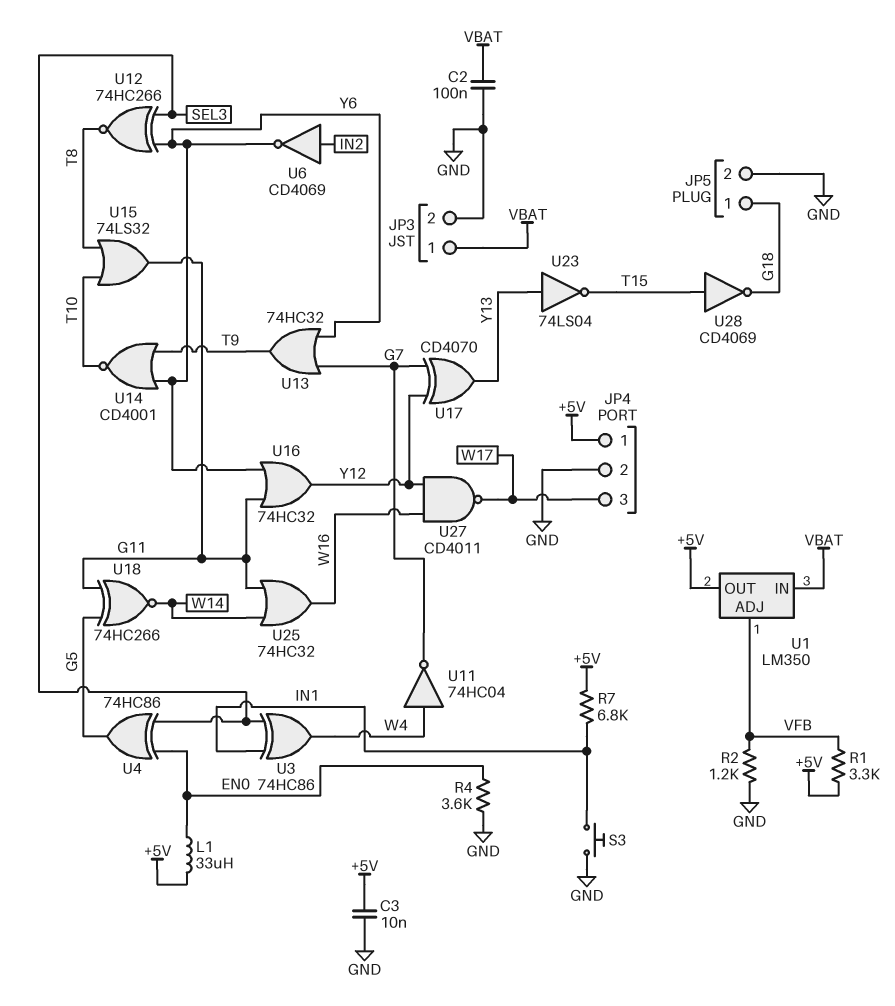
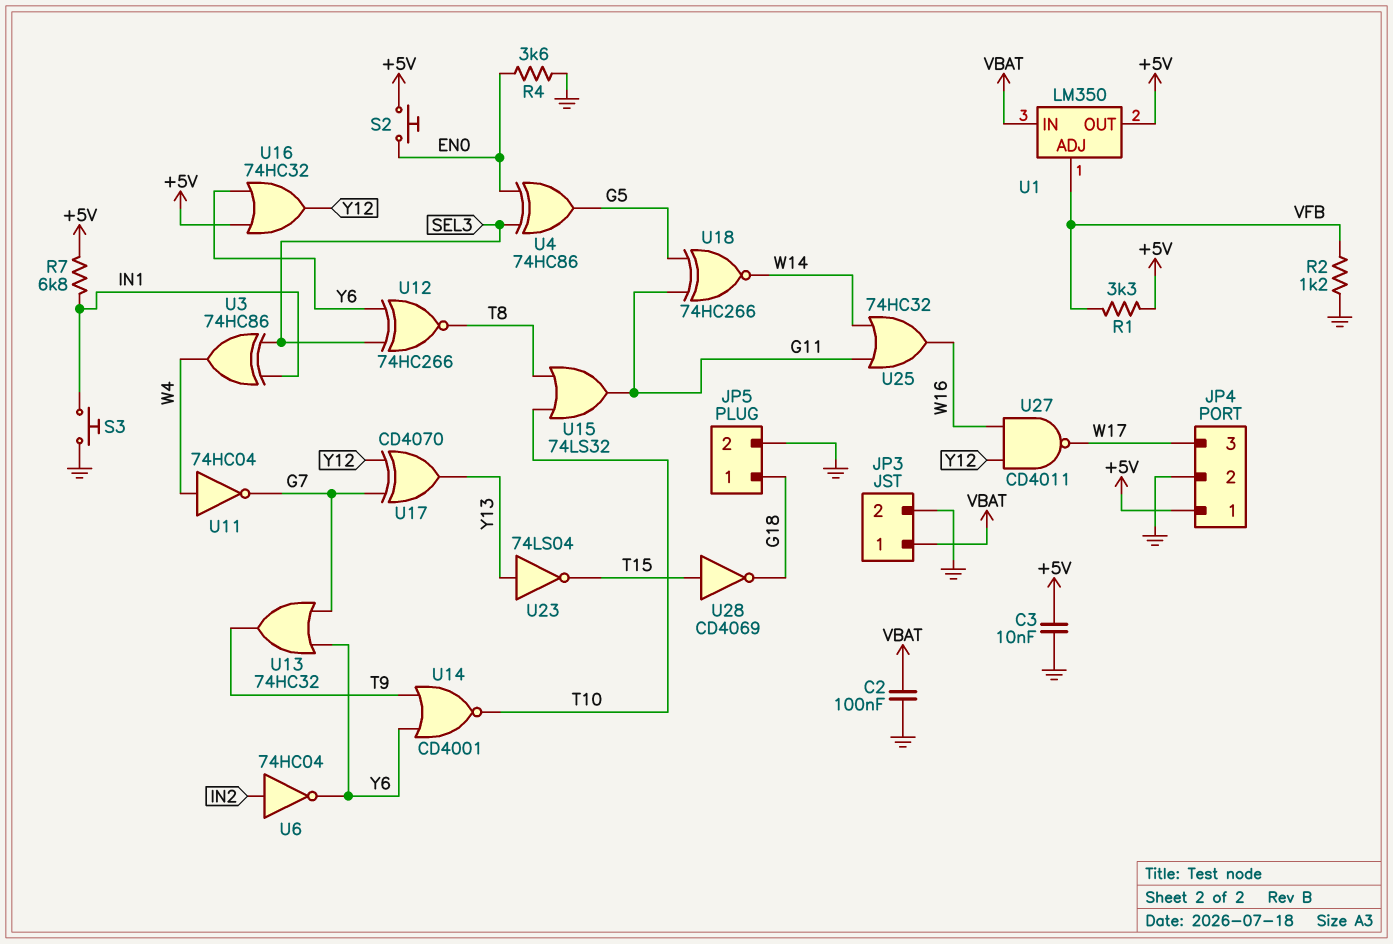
L1: 33uH (+5V, EN0) -> none
S2: none -> button (+5V, EN0)
U6: NOT CD4069 (in IN2, out Y6) -> NOT 74HC04 (in IN2, out Y6)
U16: OR 74HC32 (in G11, in Y6, out Y12) -> OR 74HC32 (in +5V, in Y6, out Y12)

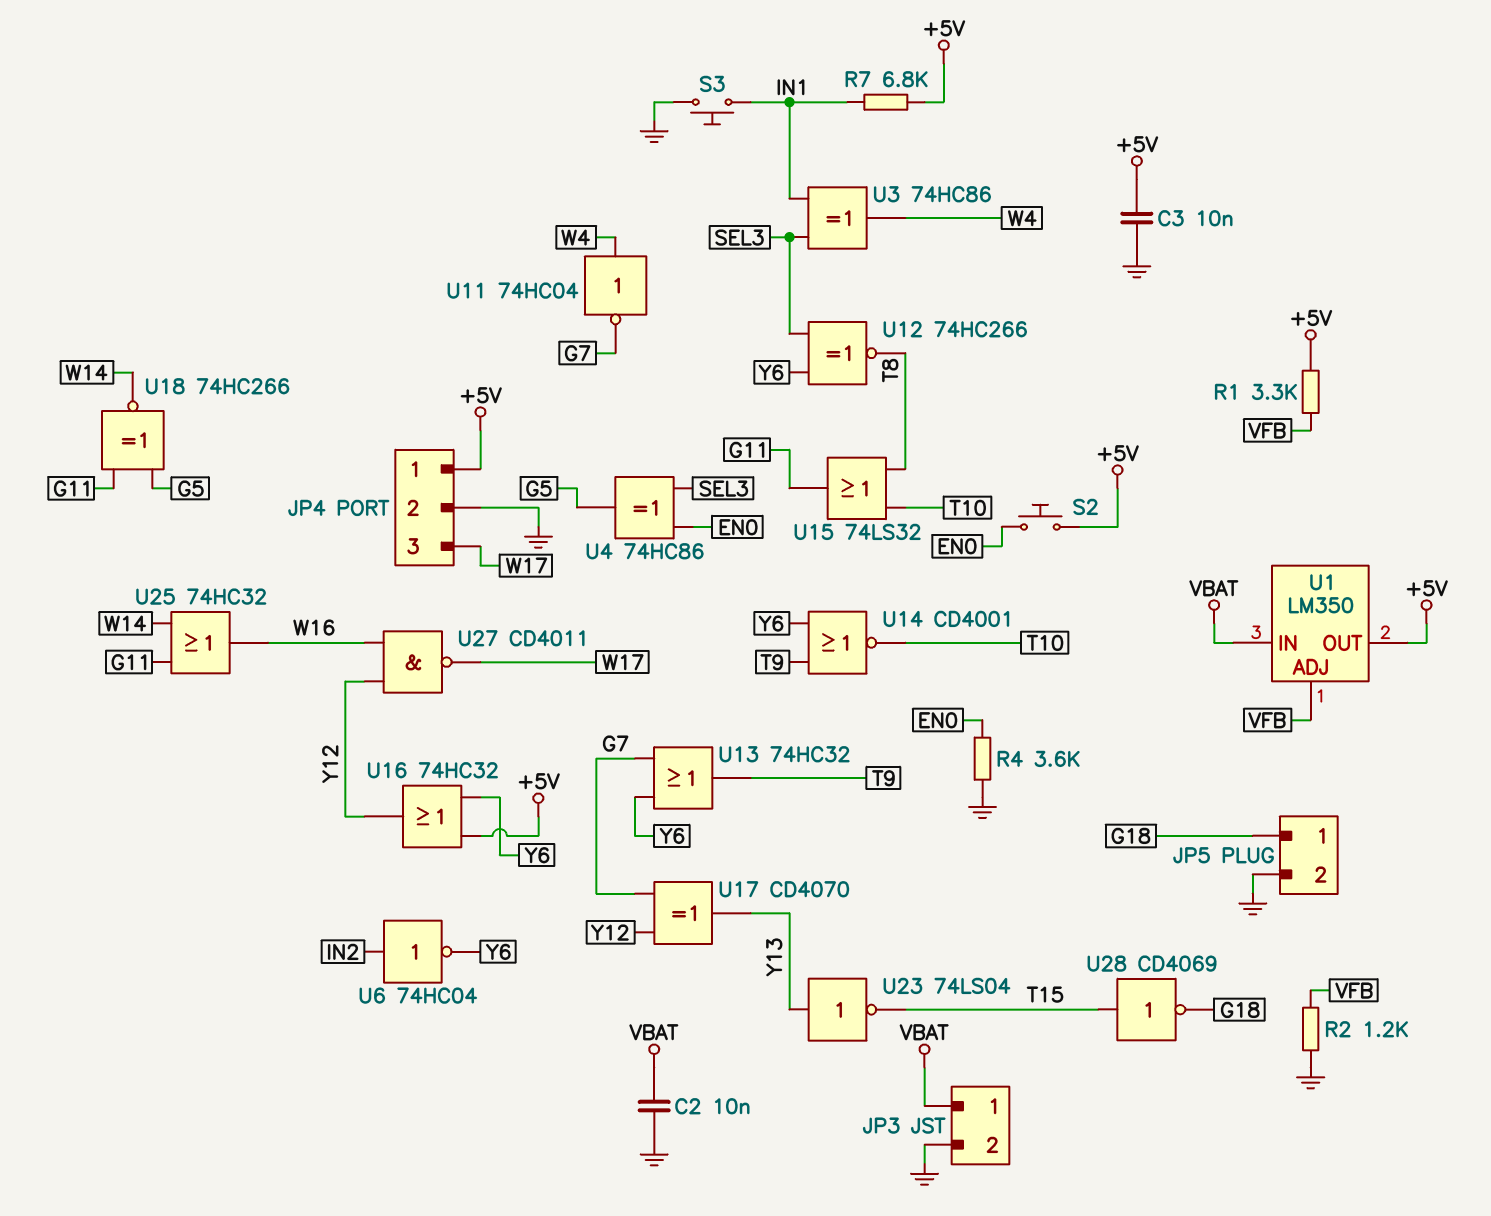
C2: 100nF (GND, VBAT) -> 10nF (GND, VBAT)

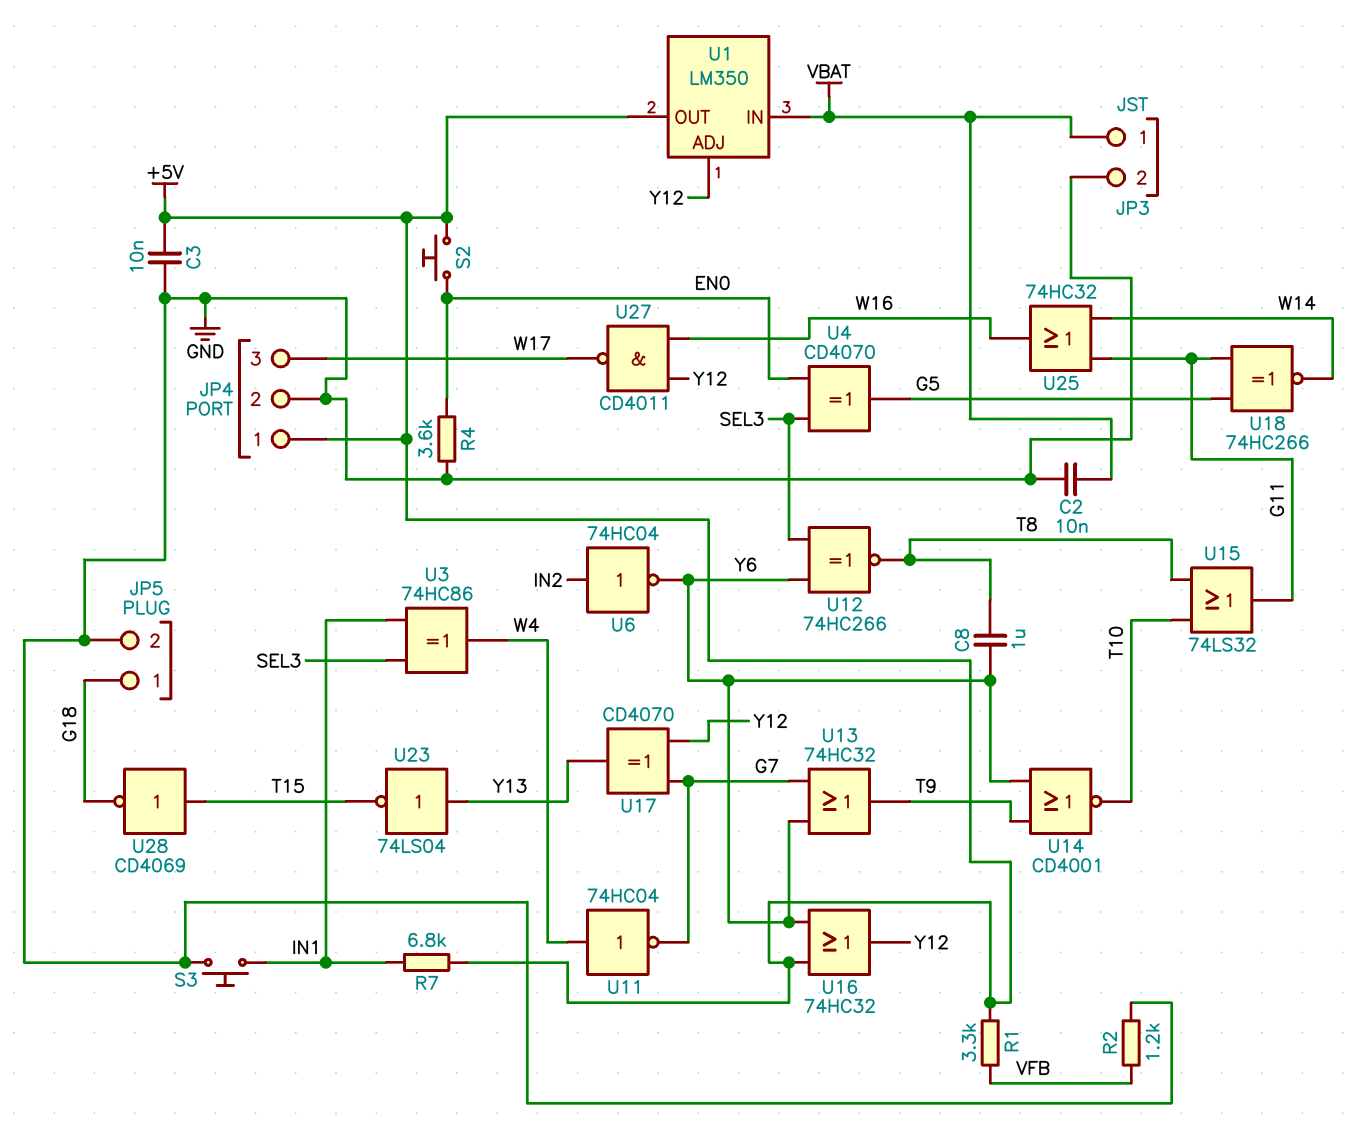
C8: none -> 1uF (T8, Y6)
U1 pin ADJ: VFB -> Y12
U4: XOR 74HC86 (in EN0, in SEL3, out G5) -> XOR CD4070 (in EN0, in SEL3, out G5)

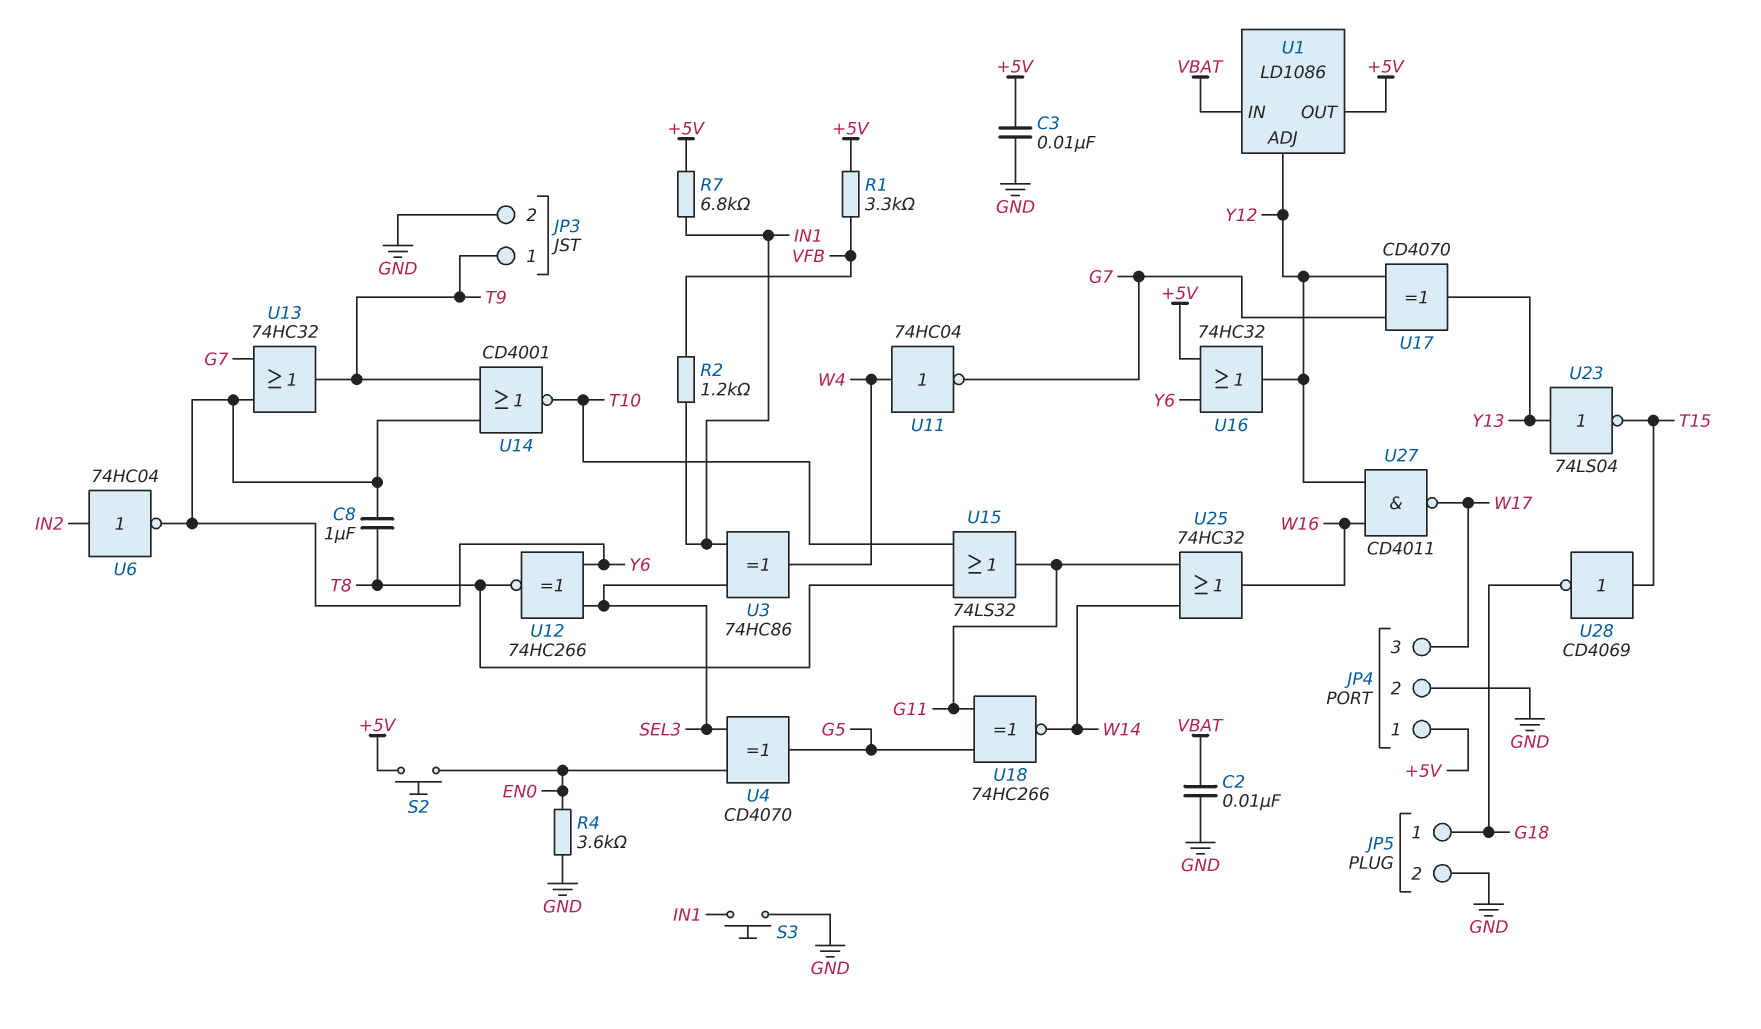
JP3 pin 1: VBAT -> T9
R2: 1.2k (GND, VFB) -> 1.2k (IN1, VFB)
U1: LM350 -> LD1086

